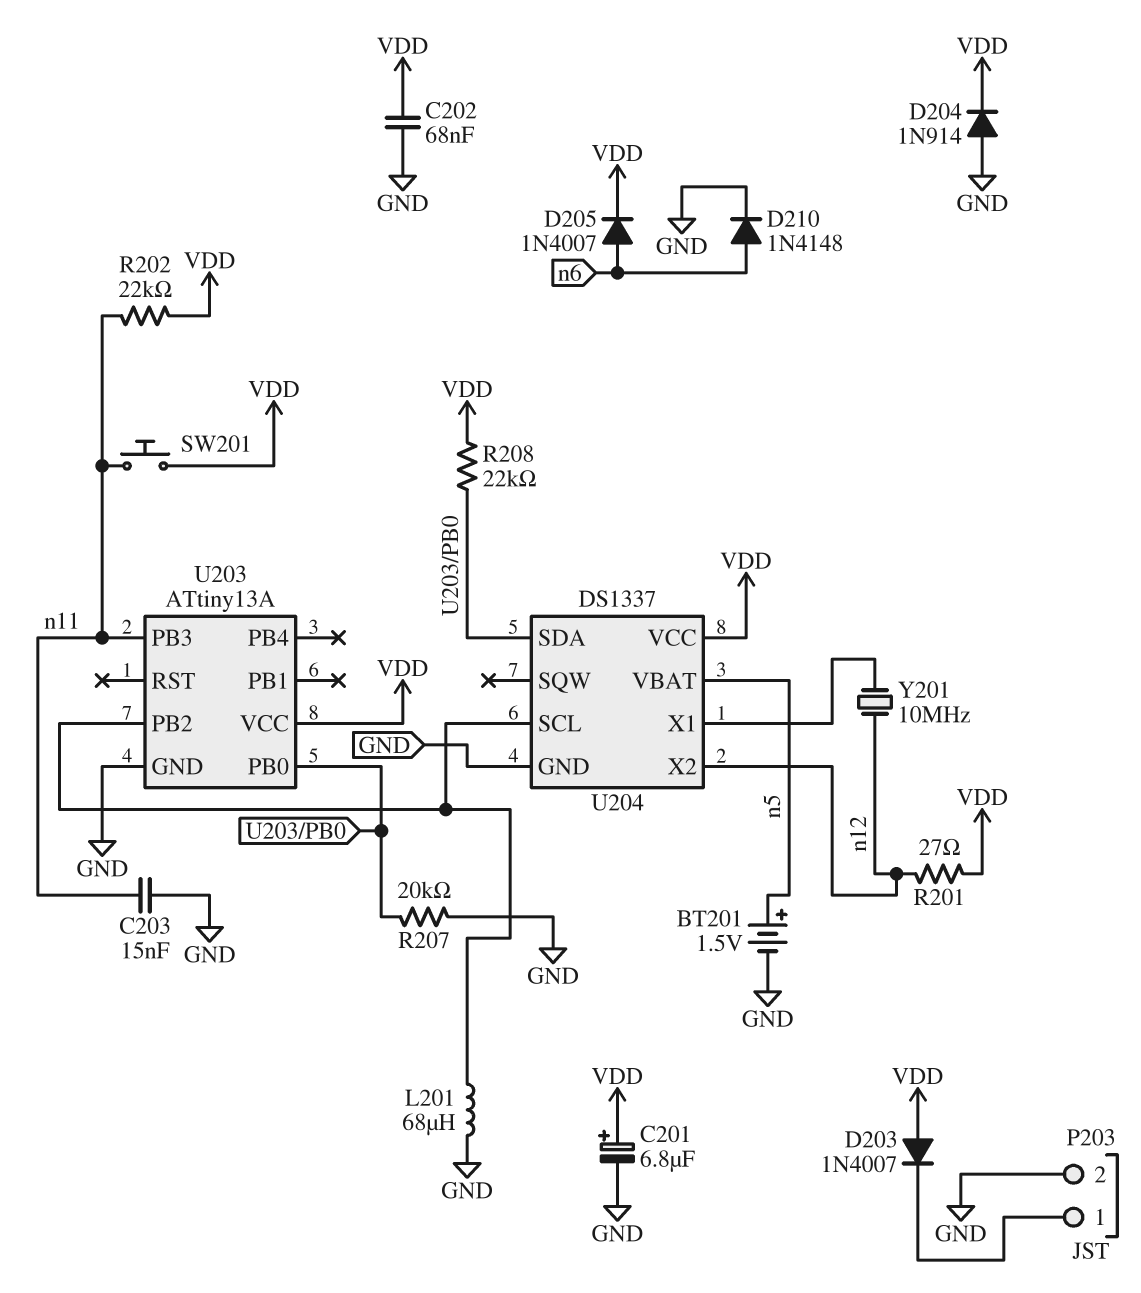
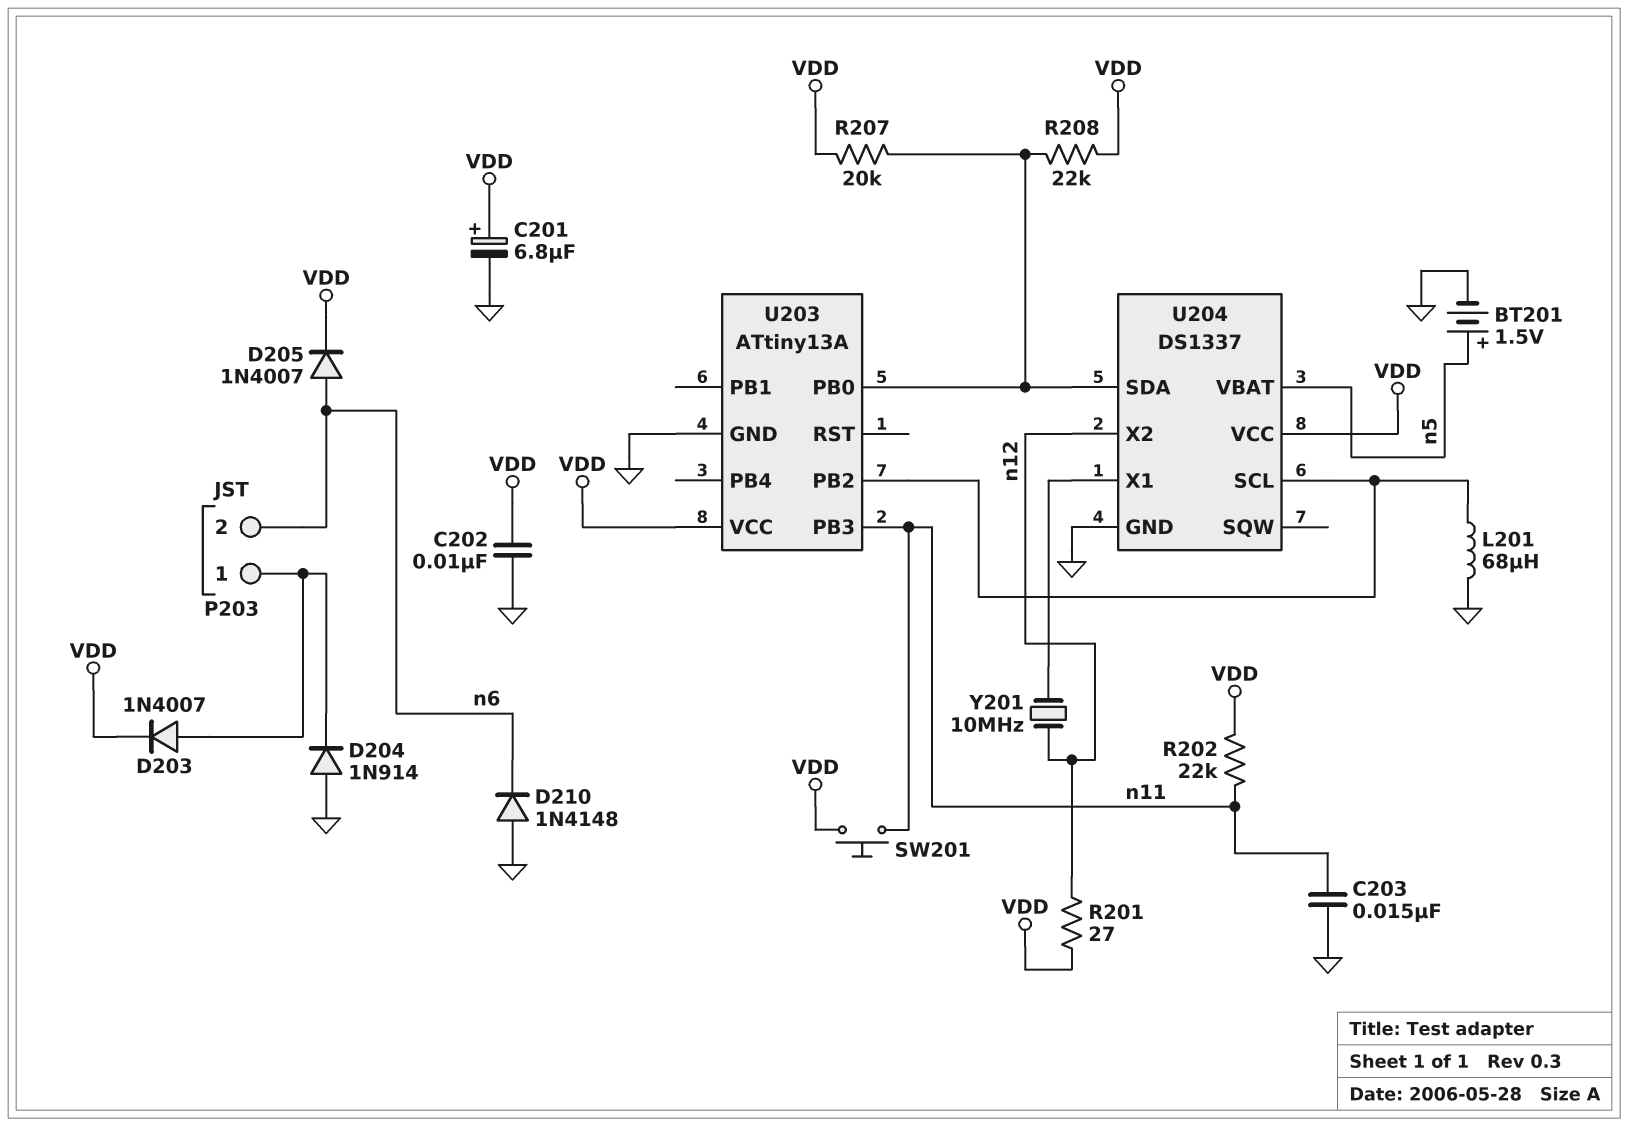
C202: 68nF (GND, VDD) -> 10nF (GND, VDD)
D203: diode 1N4007 (A VDD, K P203/1) -> diode 1N4007 (A P203/1, K VDD)
D204: diode 1N914 (A GND, K VDD) -> diode 1N914 (A GND, K P203/1)
D210: diode 1N4148 (A n6, K GND) -> diode 1N4148 (A GND, K n6)
P203 pin 2: GND -> n6
R207: 20k (GND, U203/PB0) -> 20k (U203/PB0, VDD)

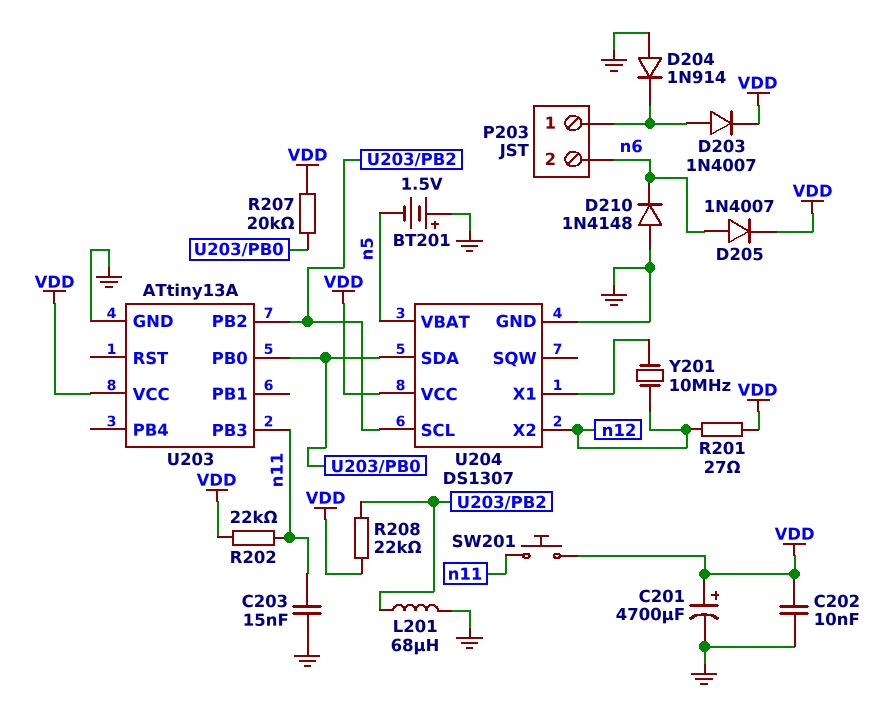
BT201: 1.5V (plus n5, minus GND) -> 1.5V (plus GND, minus n5)
C201: 6.8uF (plus VDD, minus GND) -> 4700uF (plus VDD, minus GND)
R208: 22k (U203/PB0, VDD) -> 22k (U203/PB2, VDD)
U204: DS1337 -> DS1307

